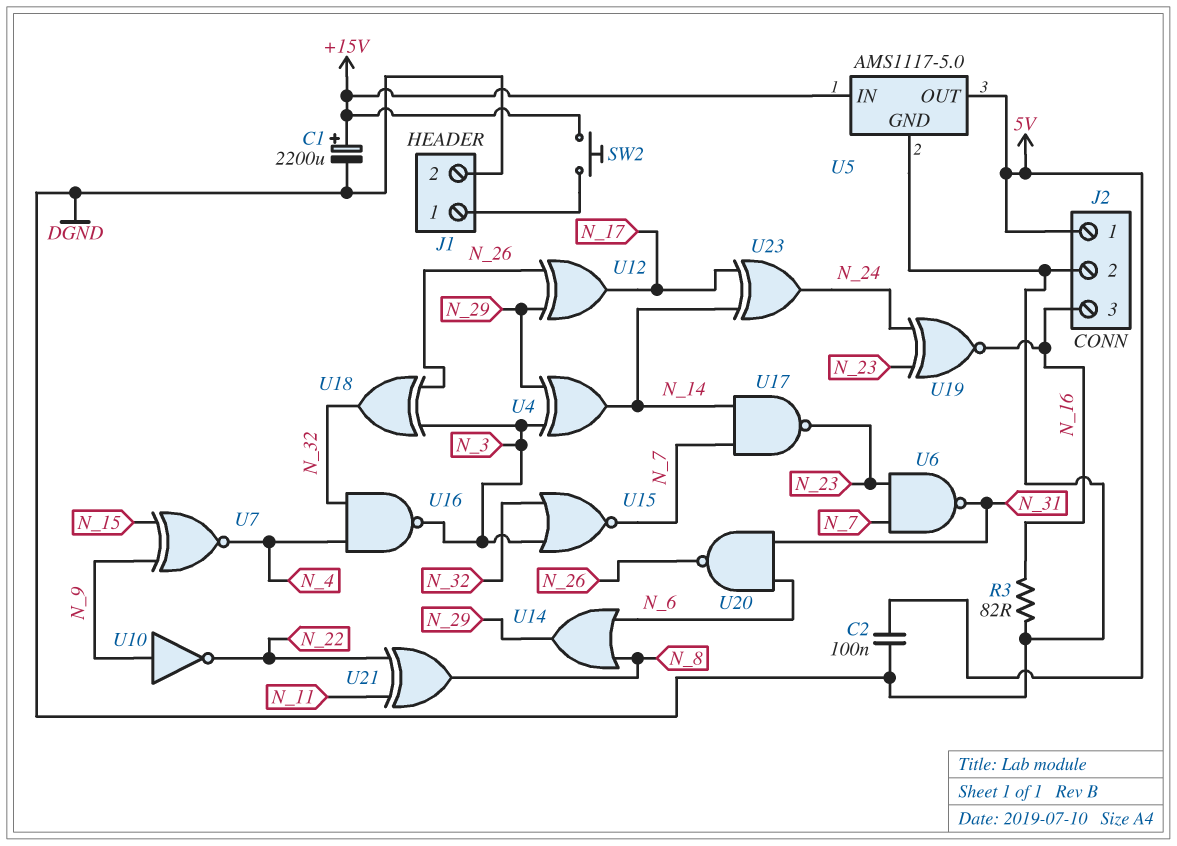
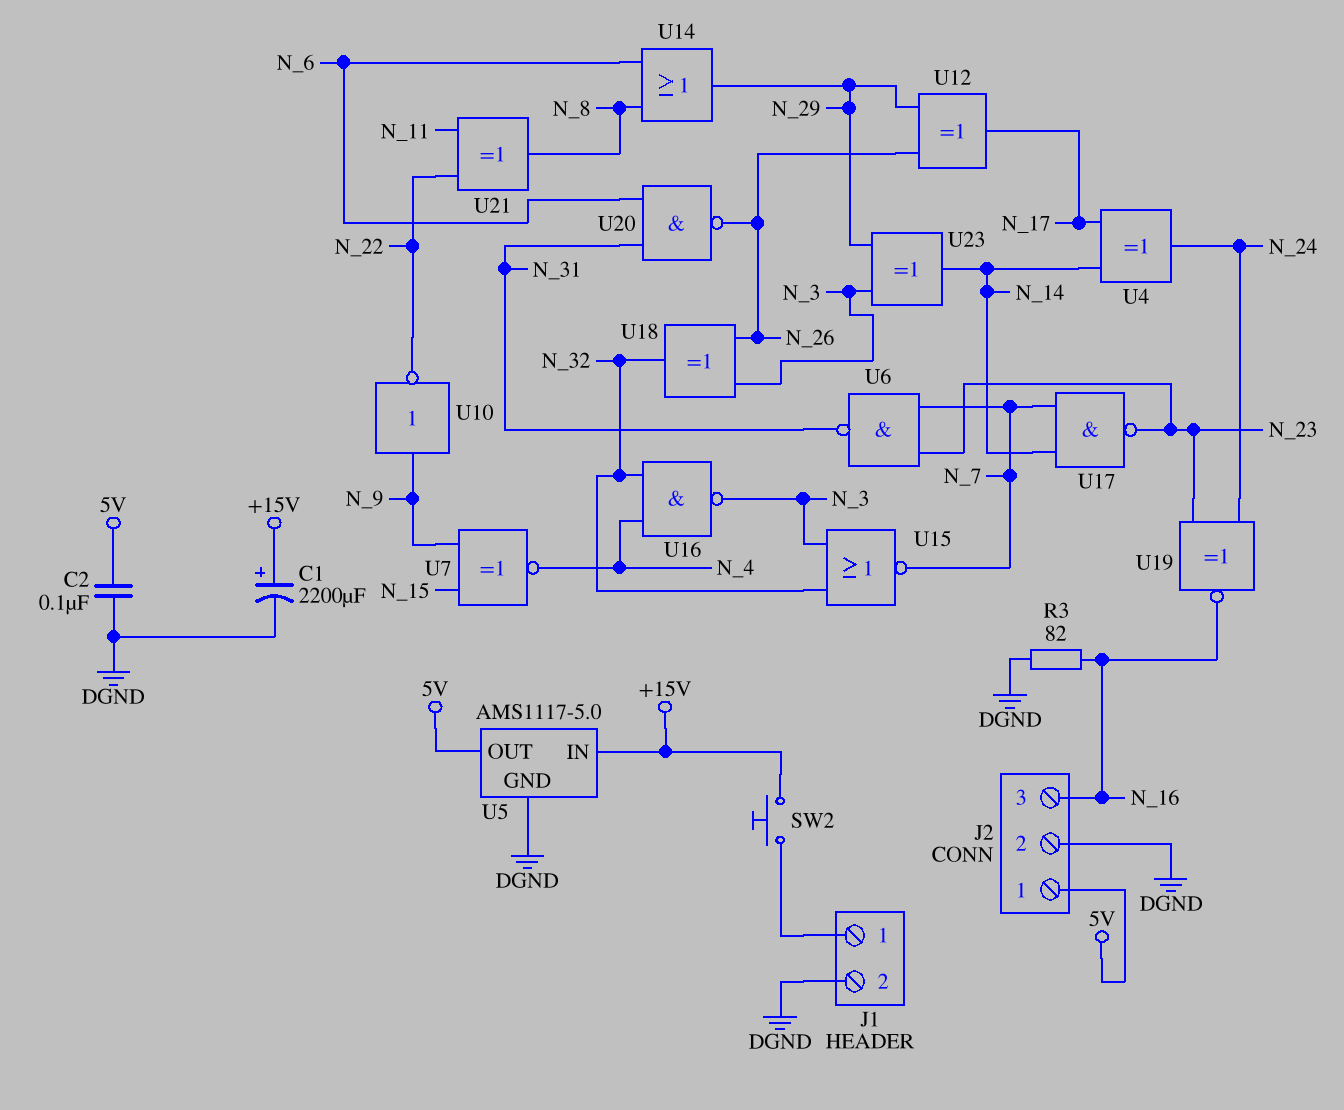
U4: XOR (in N_3, in N_29, out N_14) -> XOR (in N_14, in N_17, out N_24)
U23: XOR (in N_14, in N_17, out N_24) -> XOR (in N_3, in N_29, out N_14)

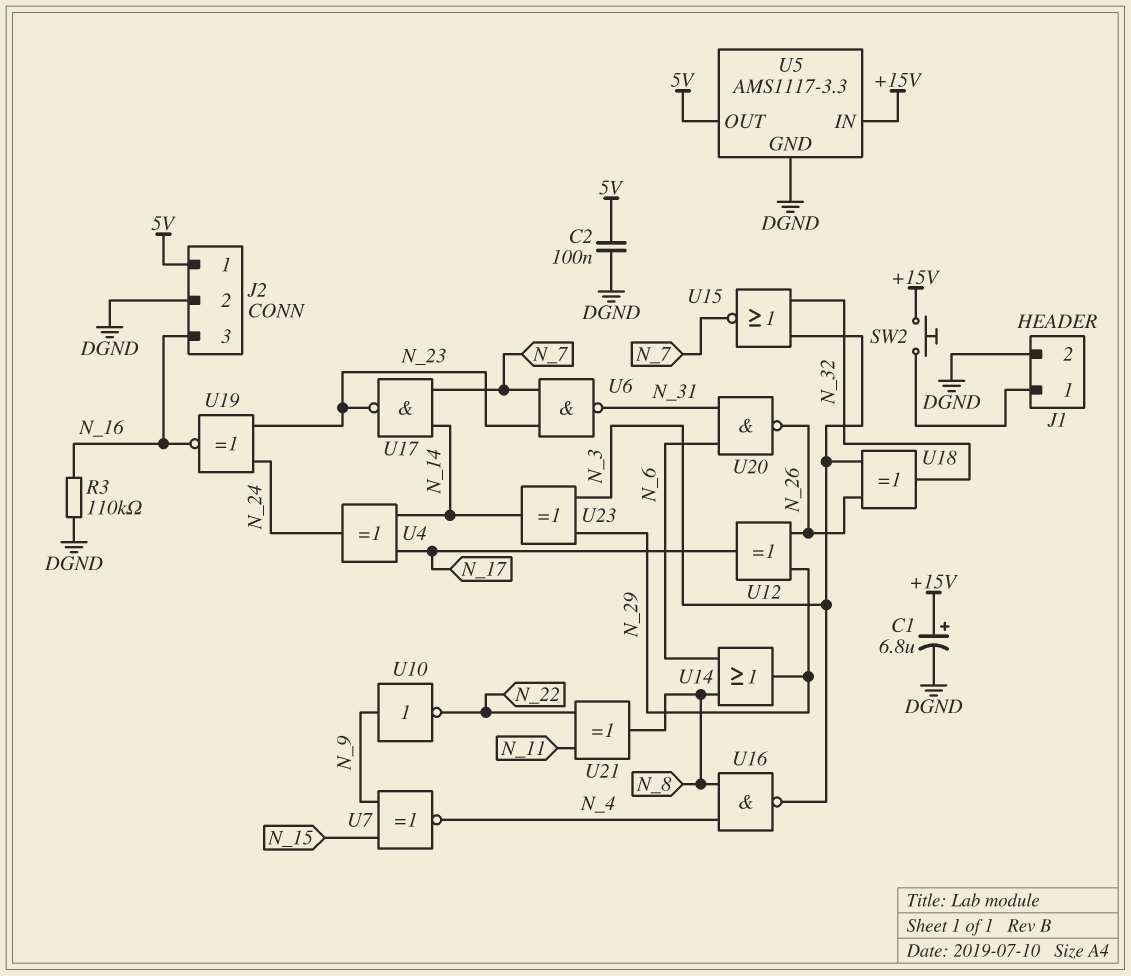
C1: 2200uF (plus +15V, minus DGND) -> 6.8uF (plus +15V, minus DGND)
R3: 82 (DGND, N_16) -> 110k (DGND, N_16)
U5: AMS1117-5.0 -> AMS1117-3.3
U16: NAND (in N_4, in N_32, out N_3) -> NAND (in N_4, in N_8, out N_3)

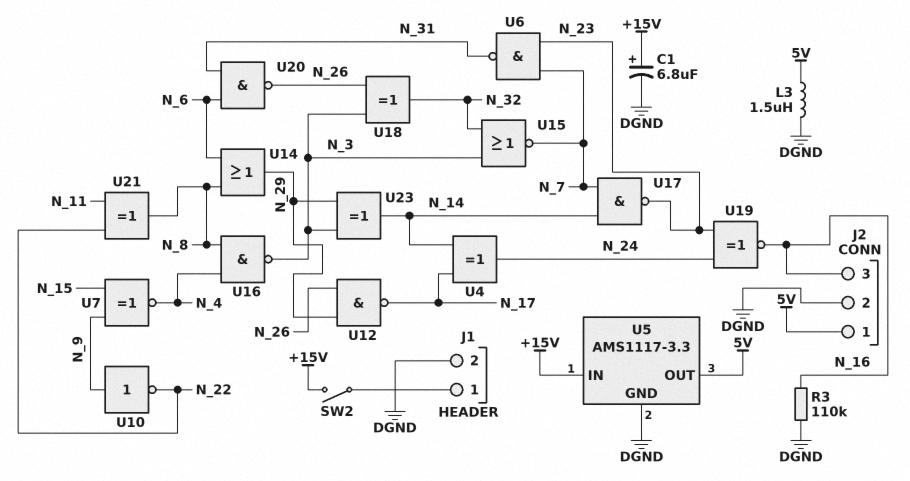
C2: 100nF (5V, DGND) -> none
L3: none -> 1.5uH (5V, DGND)
SW2: button (+15V, J1/1) -> switch (+15V, J1/1)
U12: XOR (in N_26, in N_29, out N_17) -> NAND (in N_26, in N_29, out N_17)

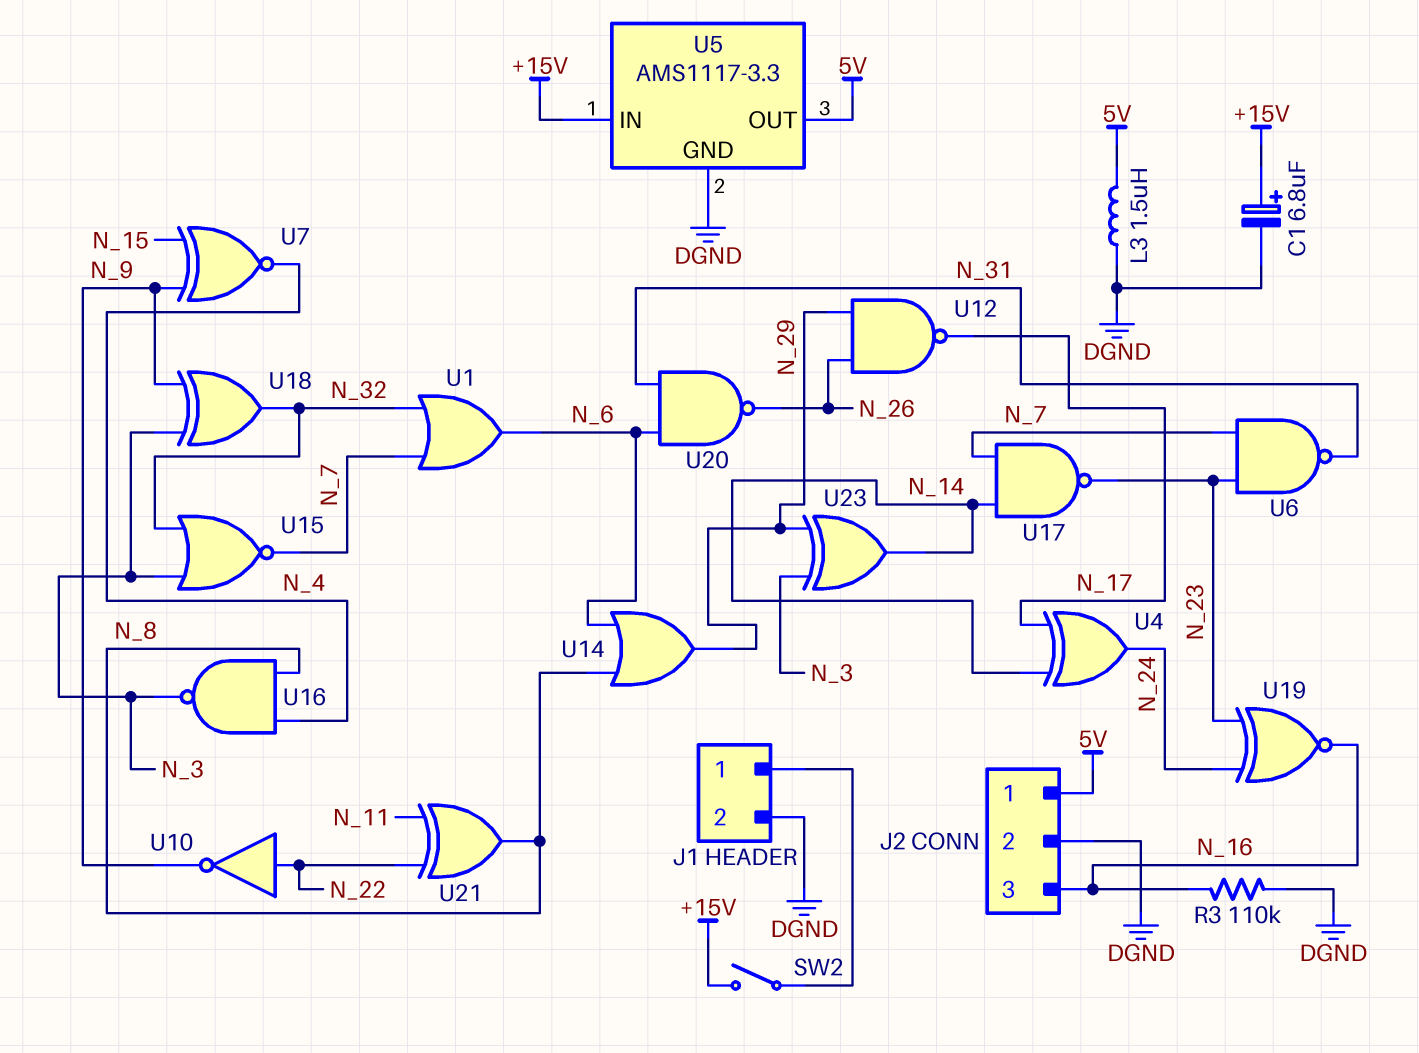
U1: none -> OR (in N_7, in N_32, out N_6)
U10: NOT (in N_9, out N_22) -> NOT (in N_22, out N_9)
U18: XOR (in N_3, in N_26, out N_32) -> XOR (in N_3, in N_9, out N_32)

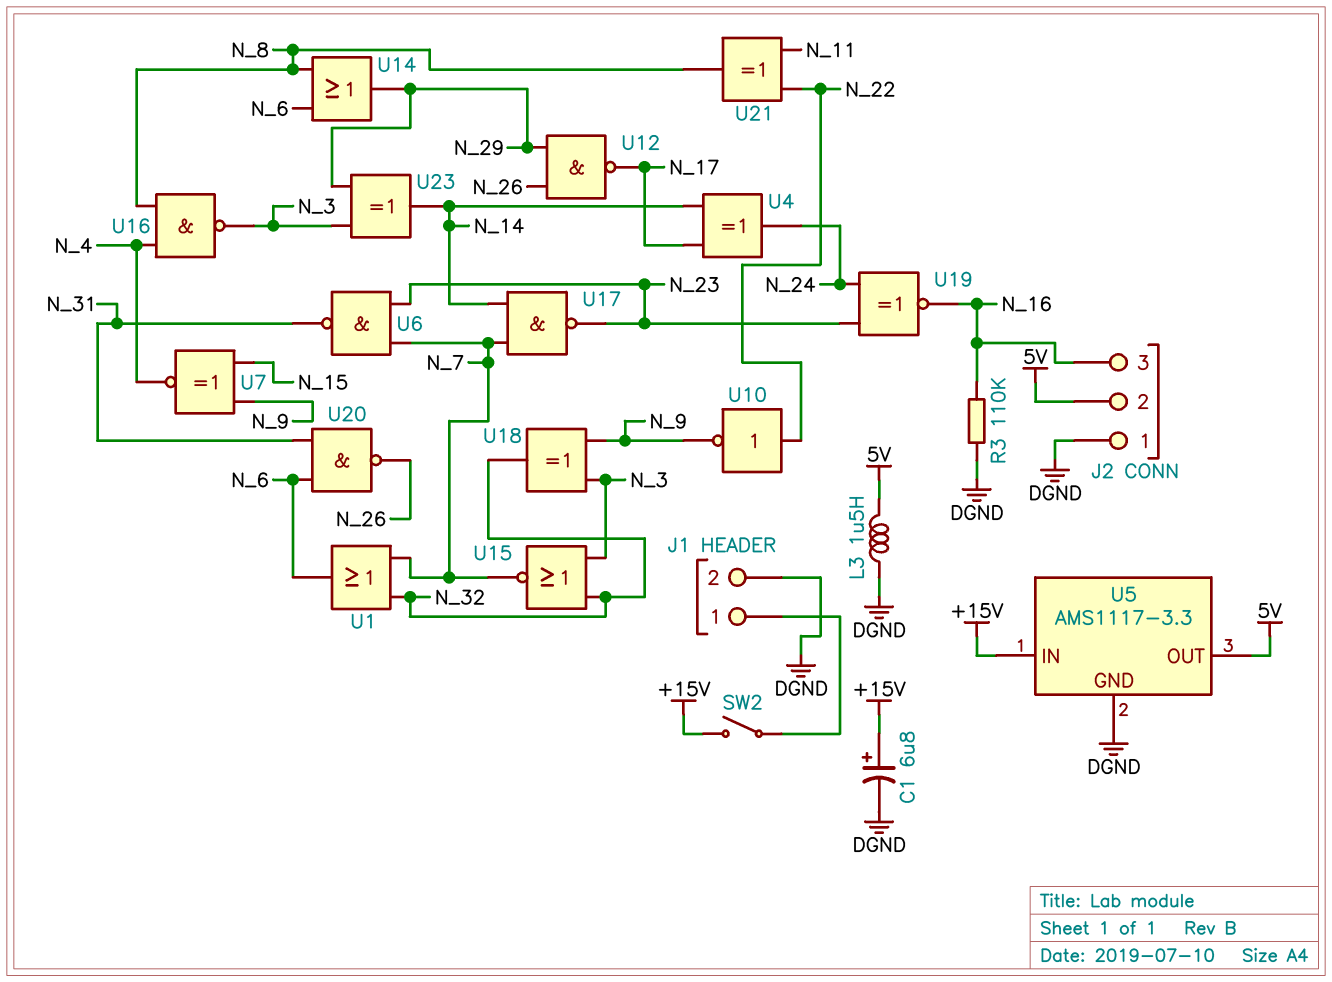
J2 pin 1: 5V -> DGND
J2 pin 2: DGND -> 5V

